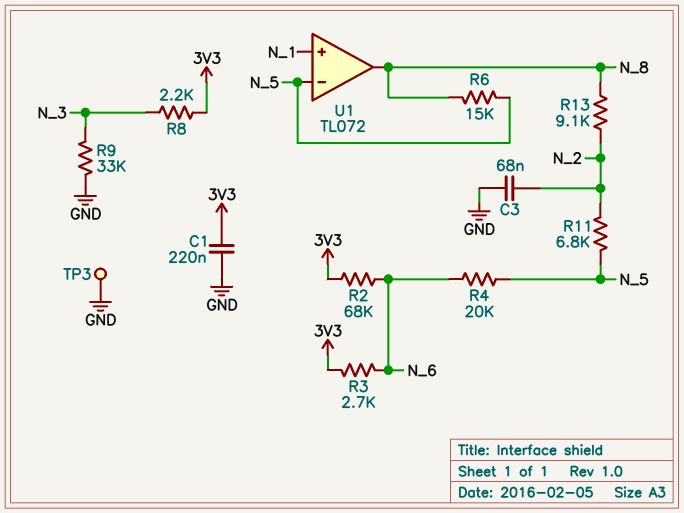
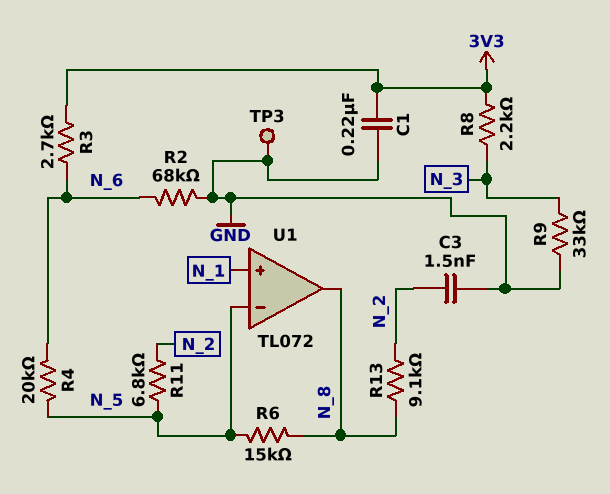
C3: 68nF (GND, N_2) -> 1.5nF (GND, N_2)
R2: 68k (3V3, N_6) -> 68k (GND, N_6)

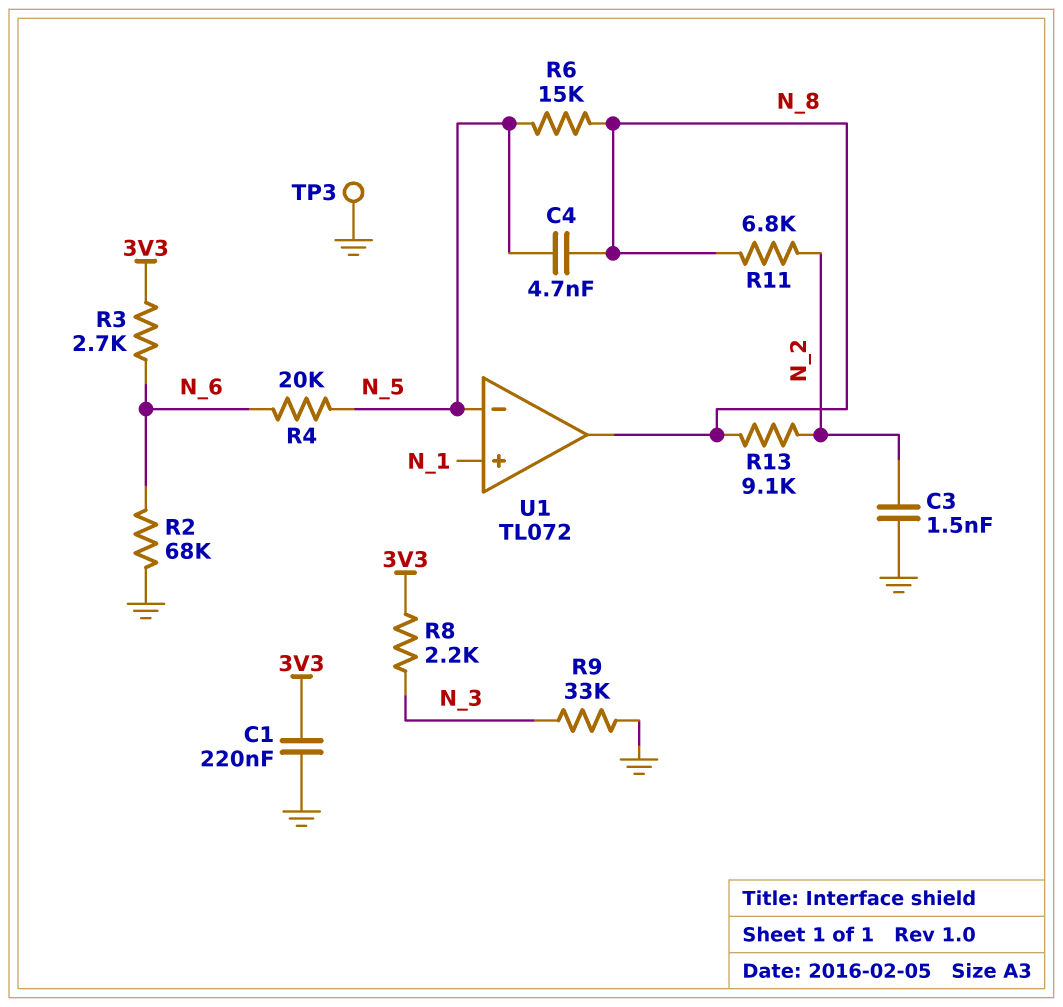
C4: none -> 4.7nF (N_5, N_8)
R11: 6.8k (N_2, N_5) -> 6.8k (N_2, N_8)

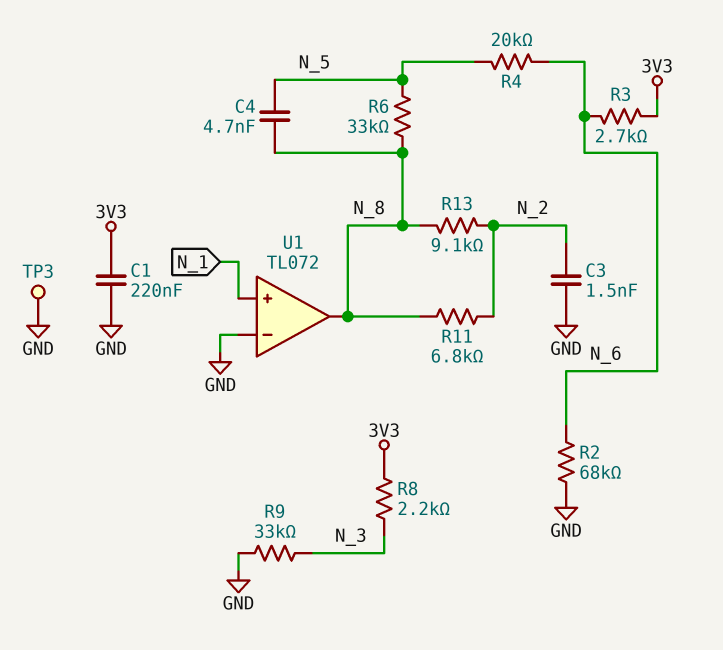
R6: 15k (N_5, N_8) -> 33k (N_5, N_8)
U1 pin in-: N_5 -> GND

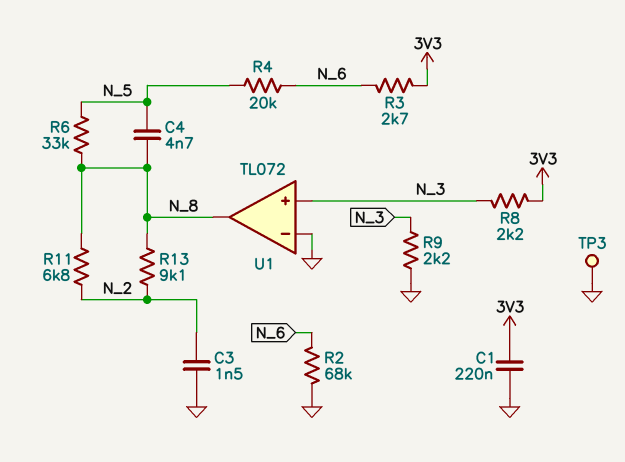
R9: 33k (GND, N_3) -> 2.2k (GND, N_3)
U1 pin in+: N_1 -> N_3

